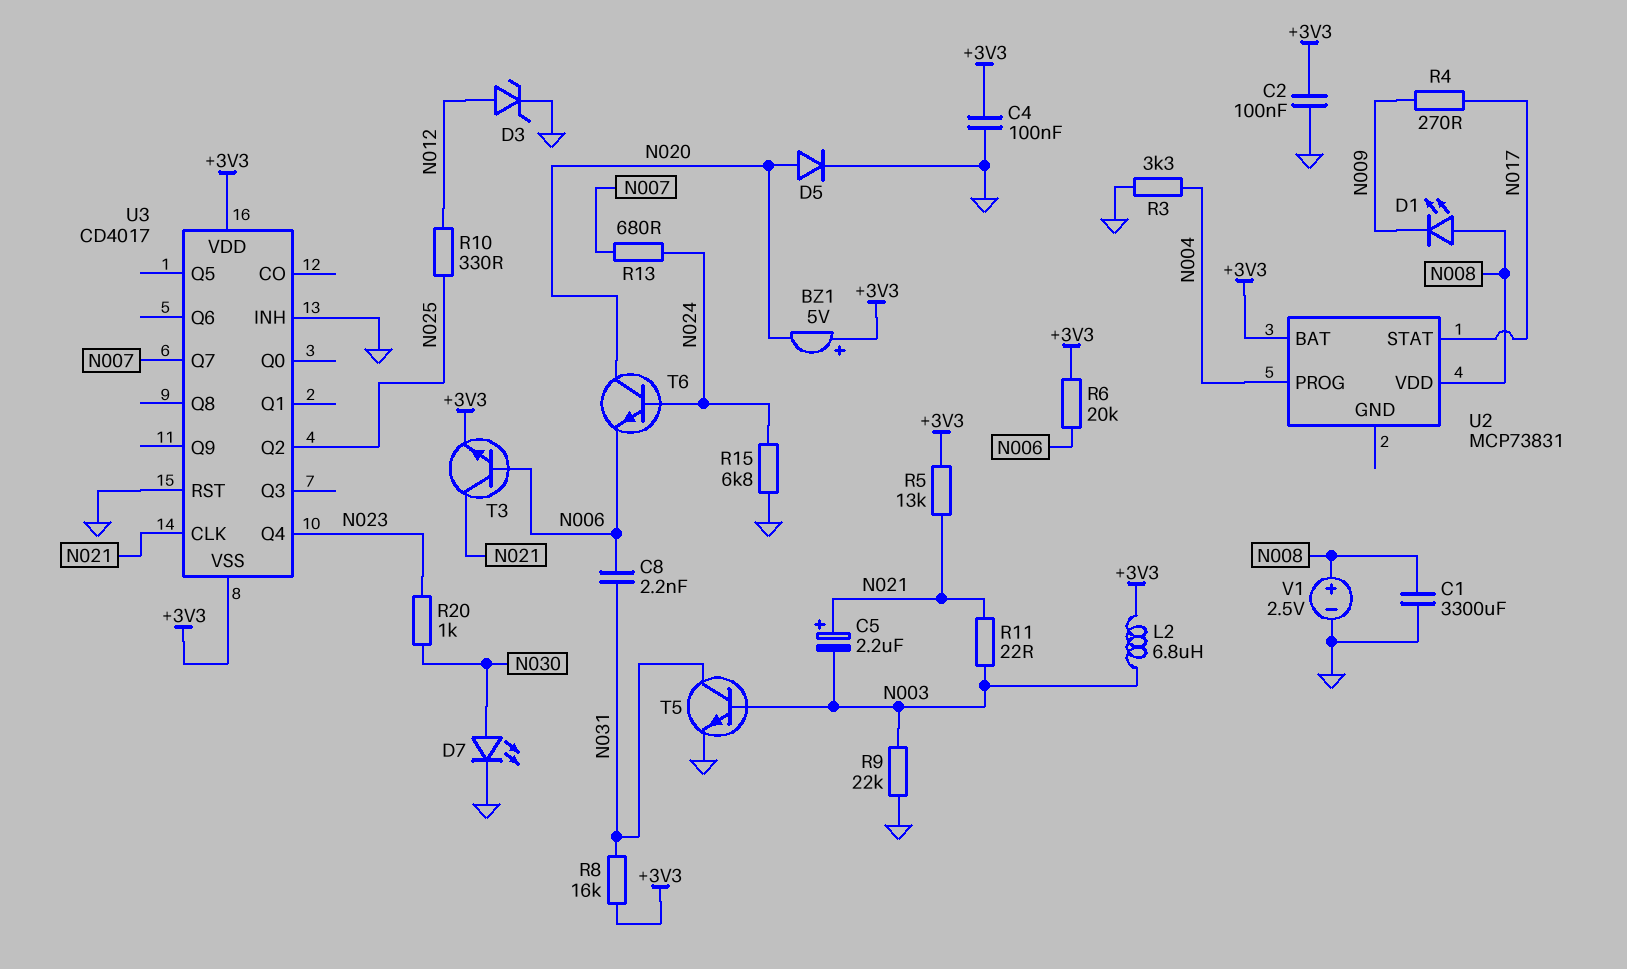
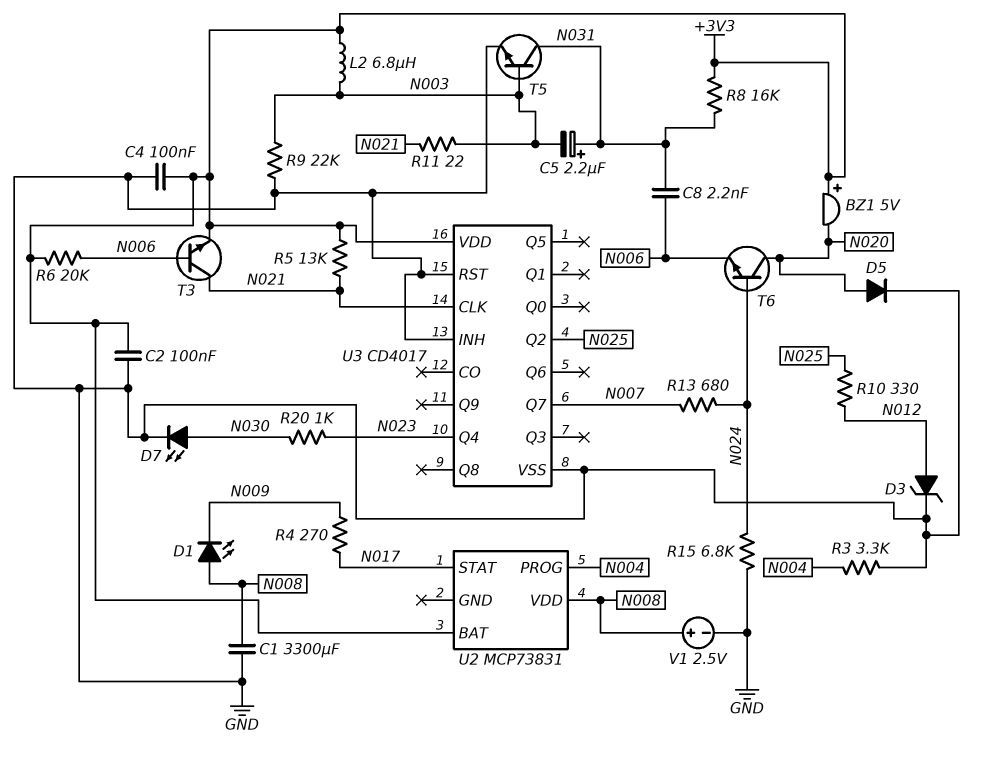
C5: 2.2uF (plus N021, minus N003) -> 2.2uF (plus N031, minus N003)
U3 pin VSS: +3V3 -> GND

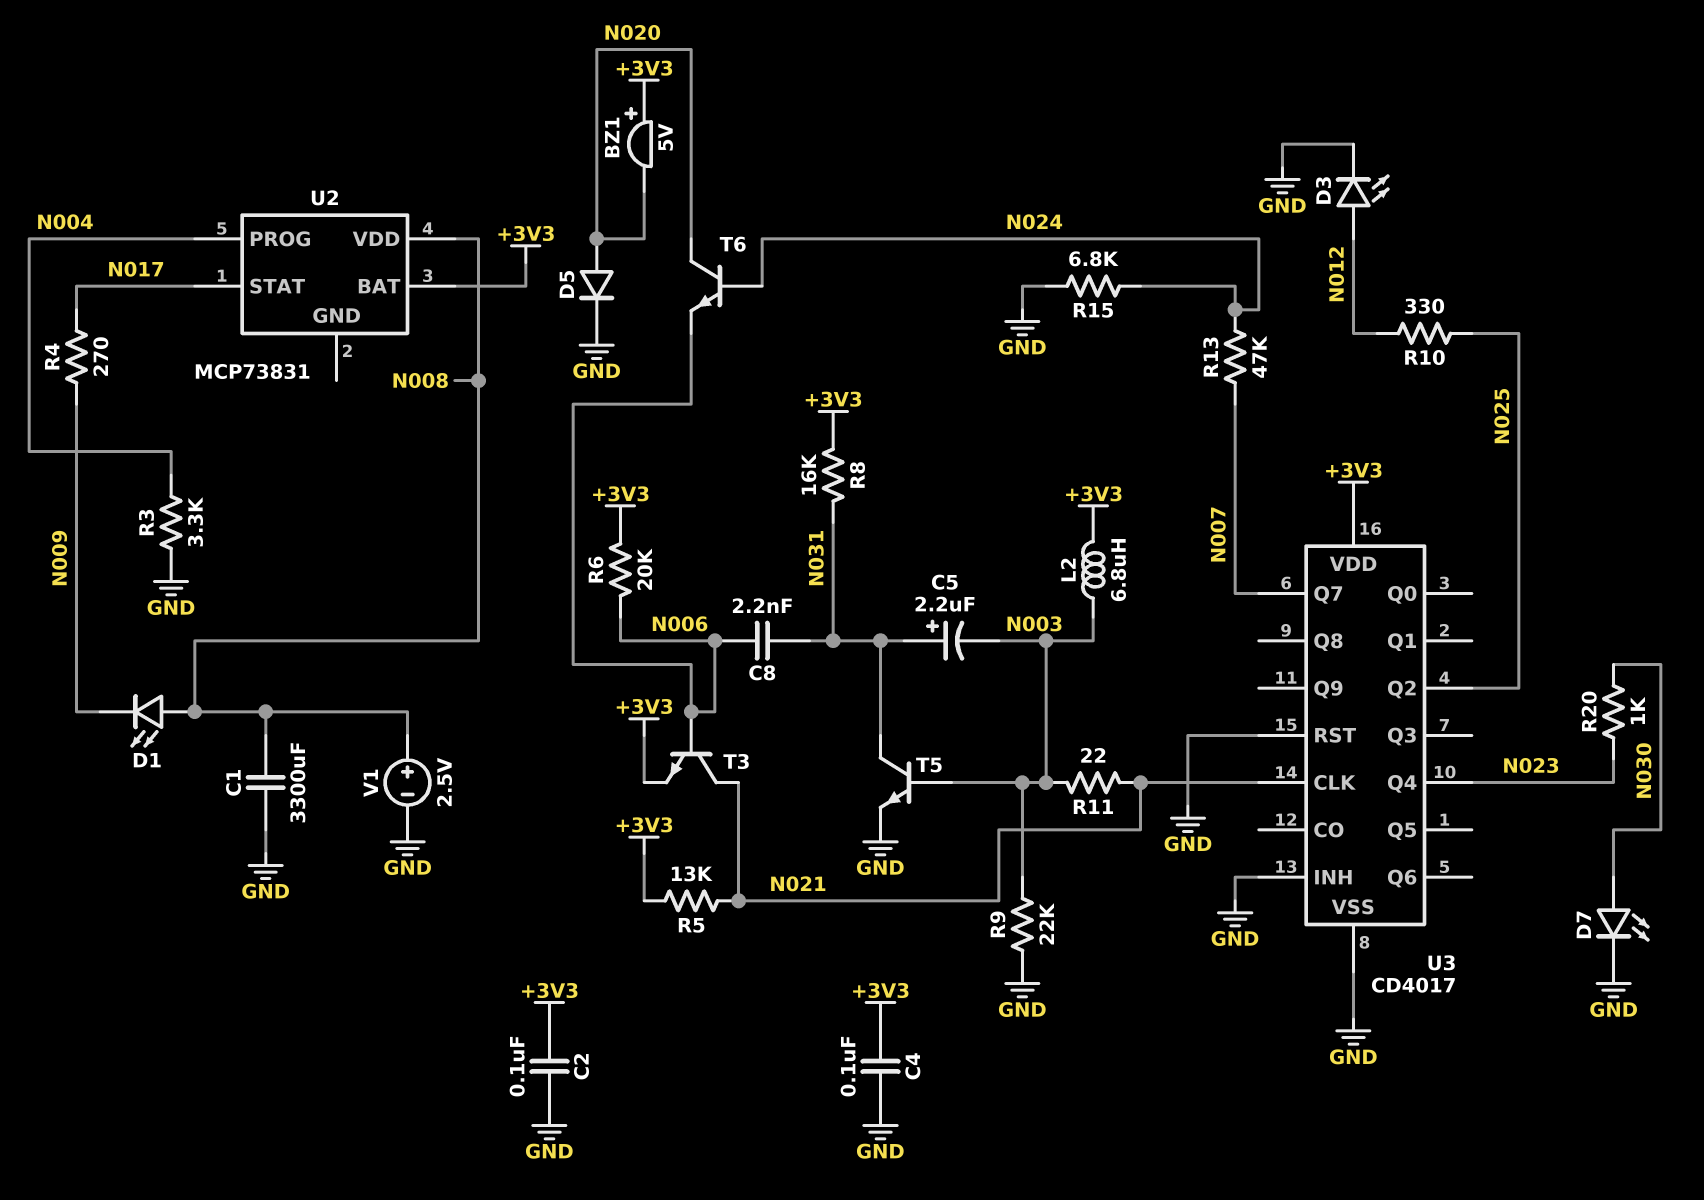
D3: zener (A N012, K GND) -> LED (A N012, K GND)
R13: 680 (N007, N024) -> 47k (N007, N024)

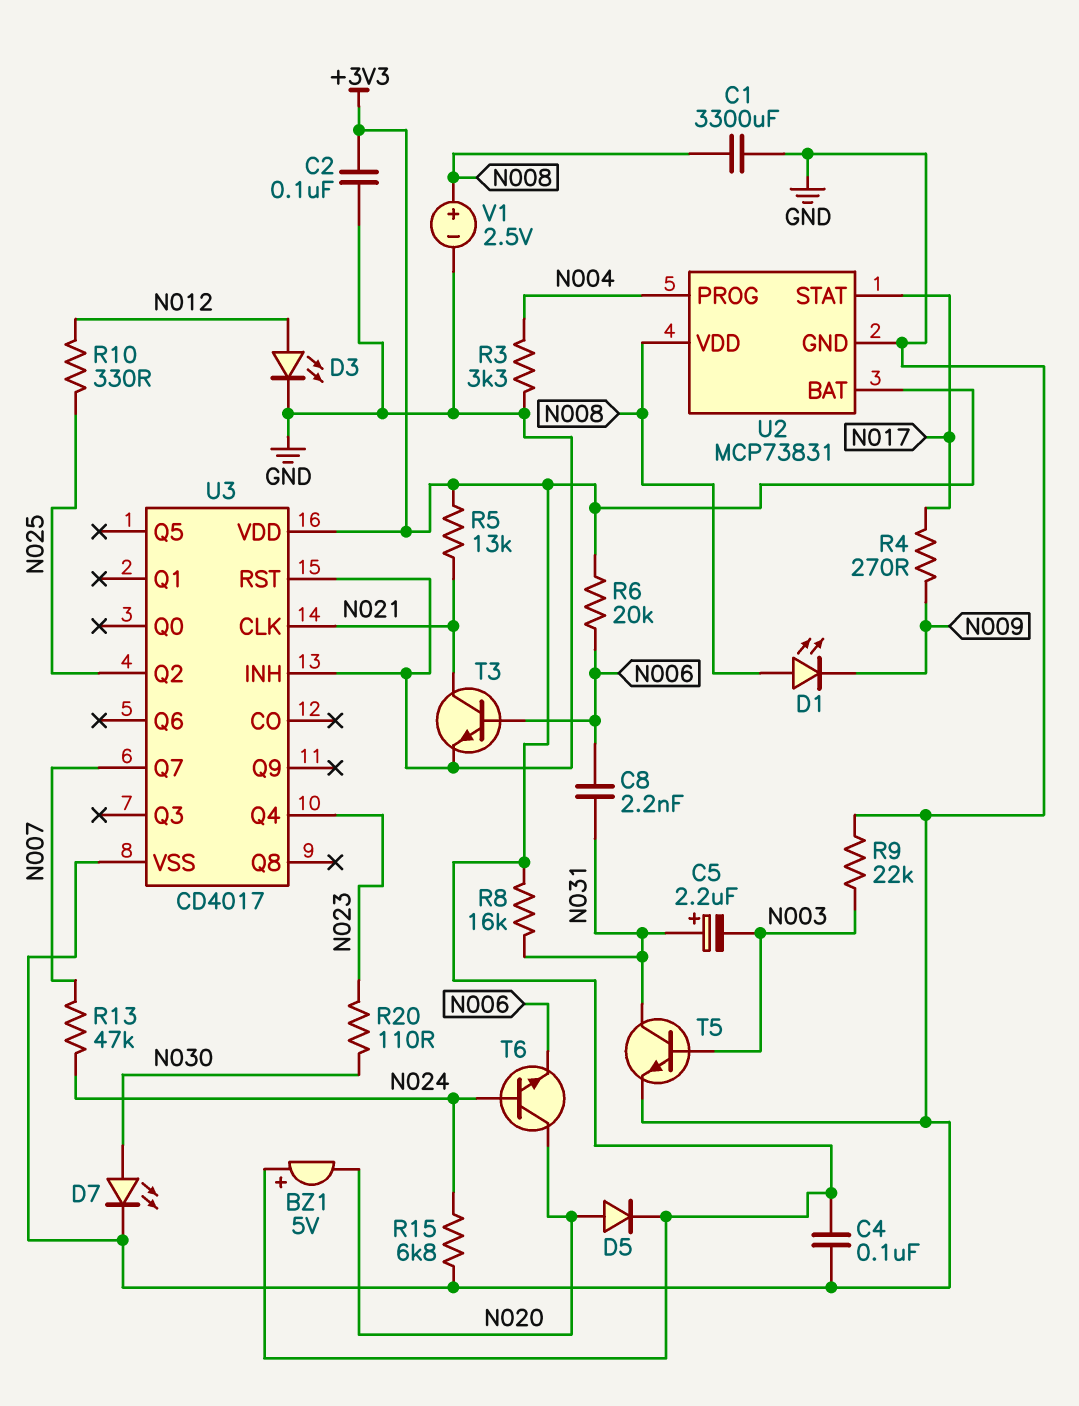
D5: diode (A N020, K GND) -> diode (A N020, K +3V3)
L2: 6.8uH (+3V3, N003) -> none
R11: 22 (N003, N021) -> none
R20: 1k (N023, N030) -> 110 (N023, N030)
T3: NPN (B N006, C N021, E +3V3) -> NPN (B N006, C N021, E GND)
U2 pin GND: none -> GND

